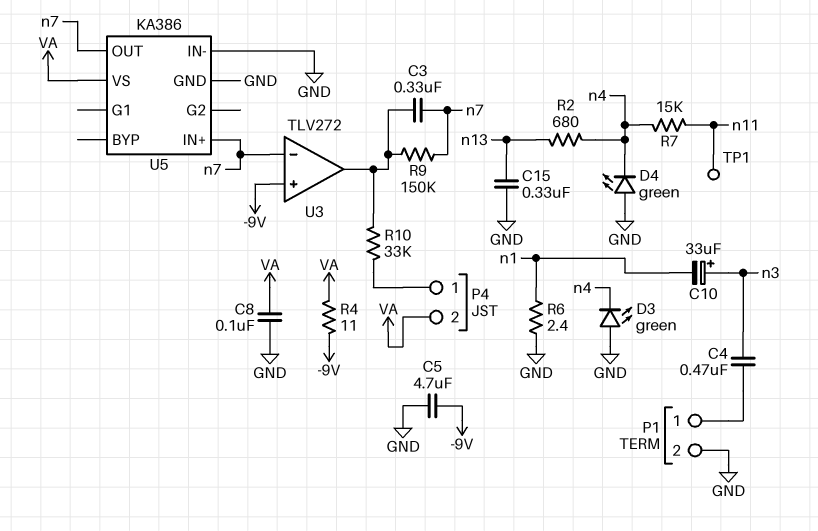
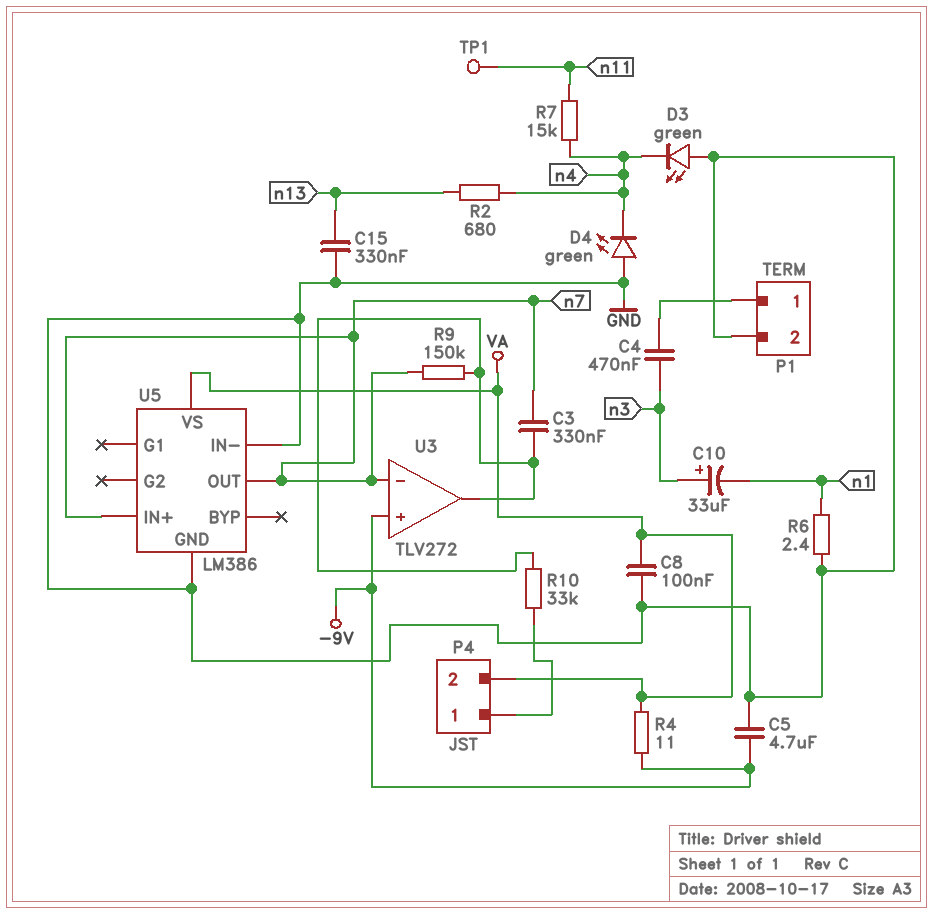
U5: KA386 -> LM386

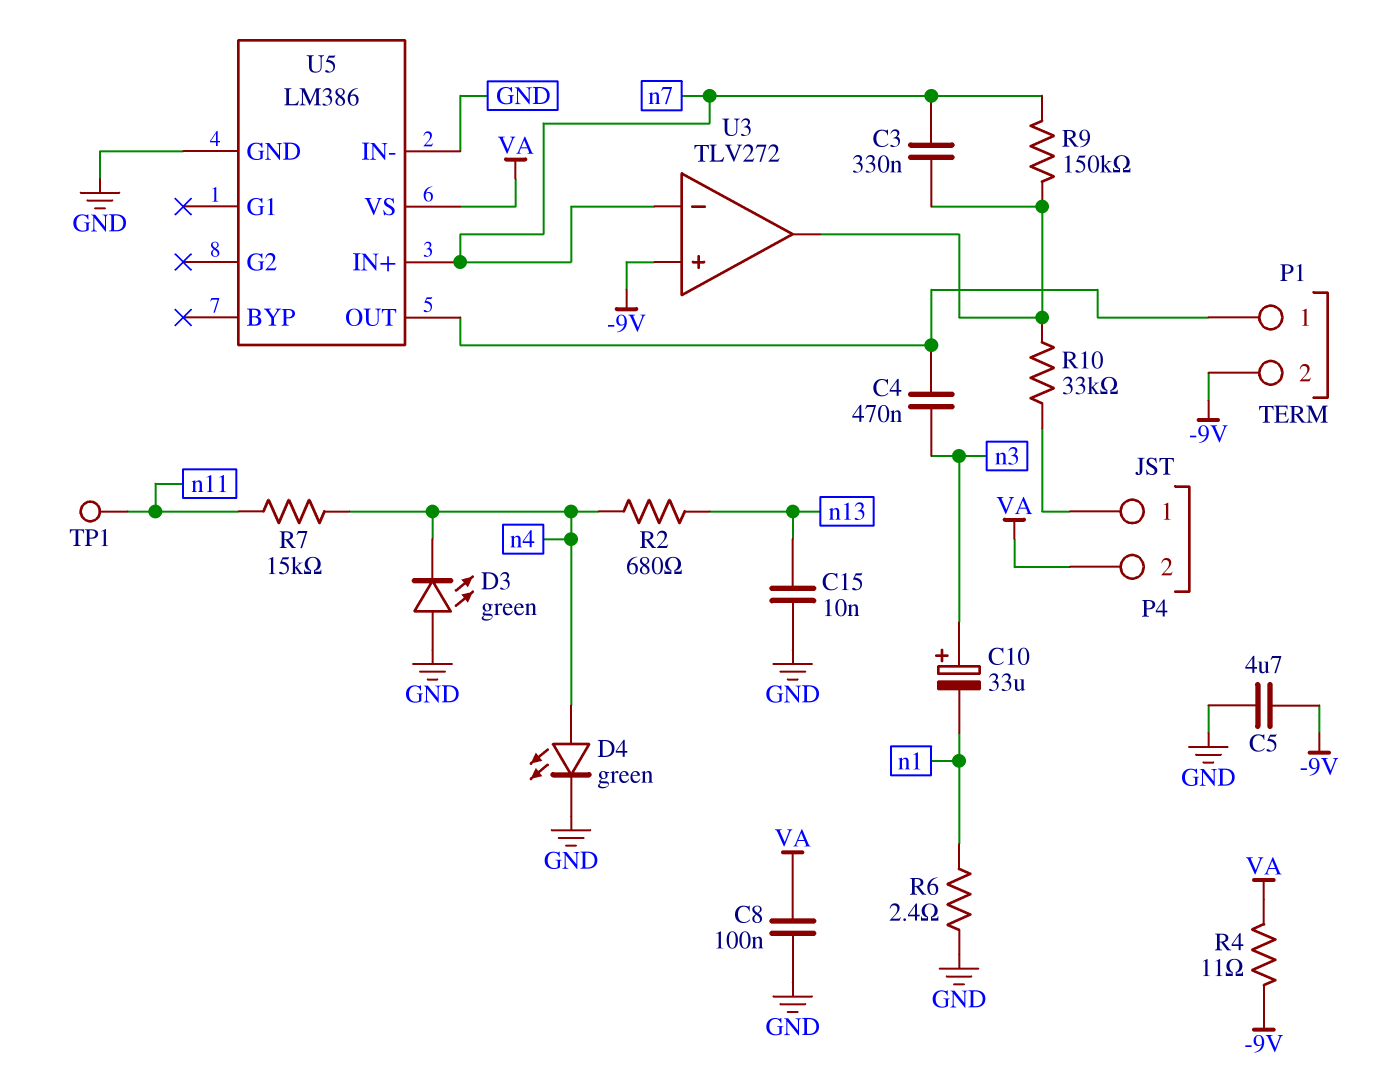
C15: 330nF (GND, n13) -> 10nF (GND, n13)
D4: LED green (A GND, K n4) -> LED green (A n4, K GND)
P1 pin 2: GND -> -9V
U5 pin OUT: n7 -> P1/1

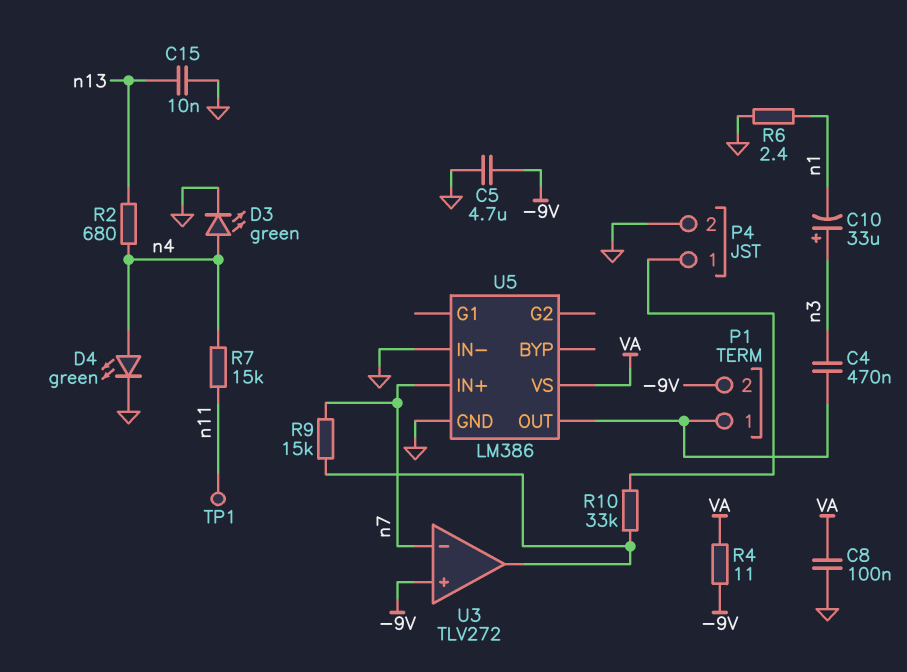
C3: 330nF (U3/out, n7) -> none
D3: LED green (A GND, K n4) -> LED green (A n4, K GND)
P4 pin 2: VA -> GND
R9: 150k (U3/out, n7) -> 15k (U3/out, n7)

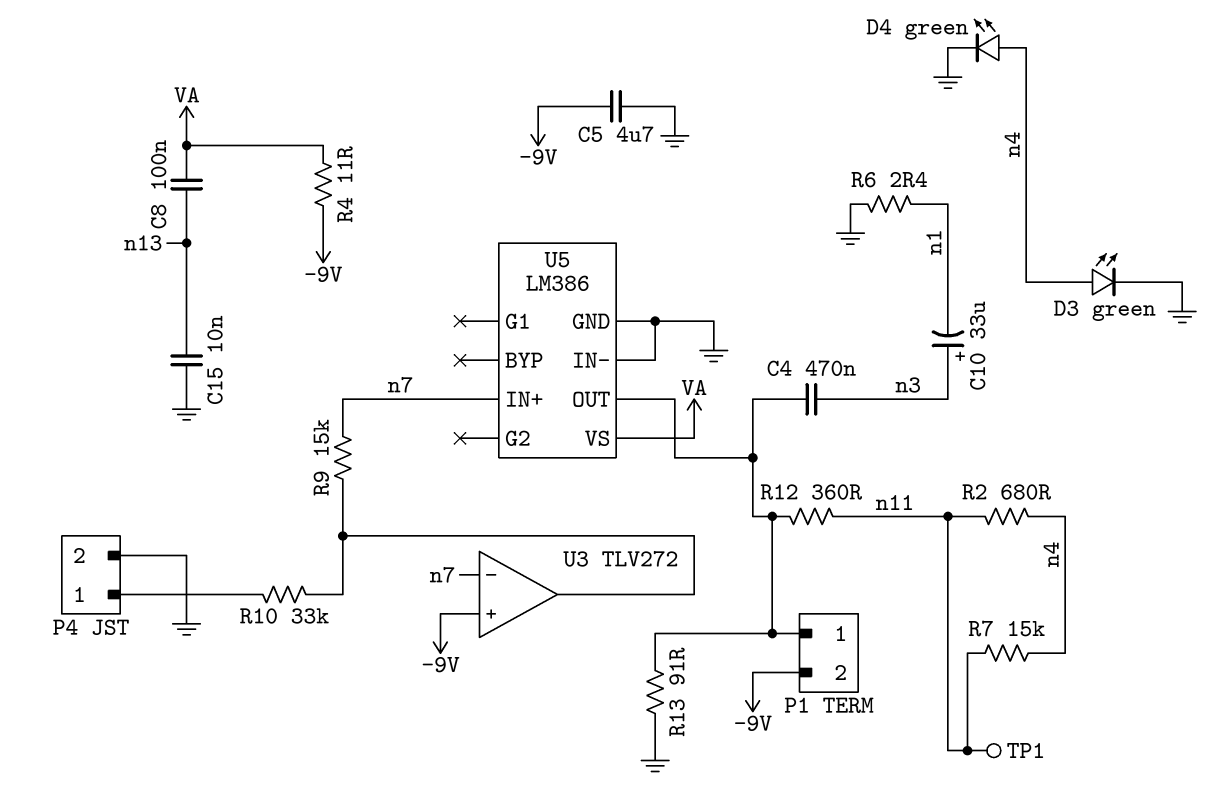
C8: 100nF (GND, VA) -> 100nF (VA, n13)
R2: 680 (n4, n13) -> 680 (n4, n11)
R12: none -> 360 (P1/1, n11)
R13: none -> 91 (GND, P1/1)

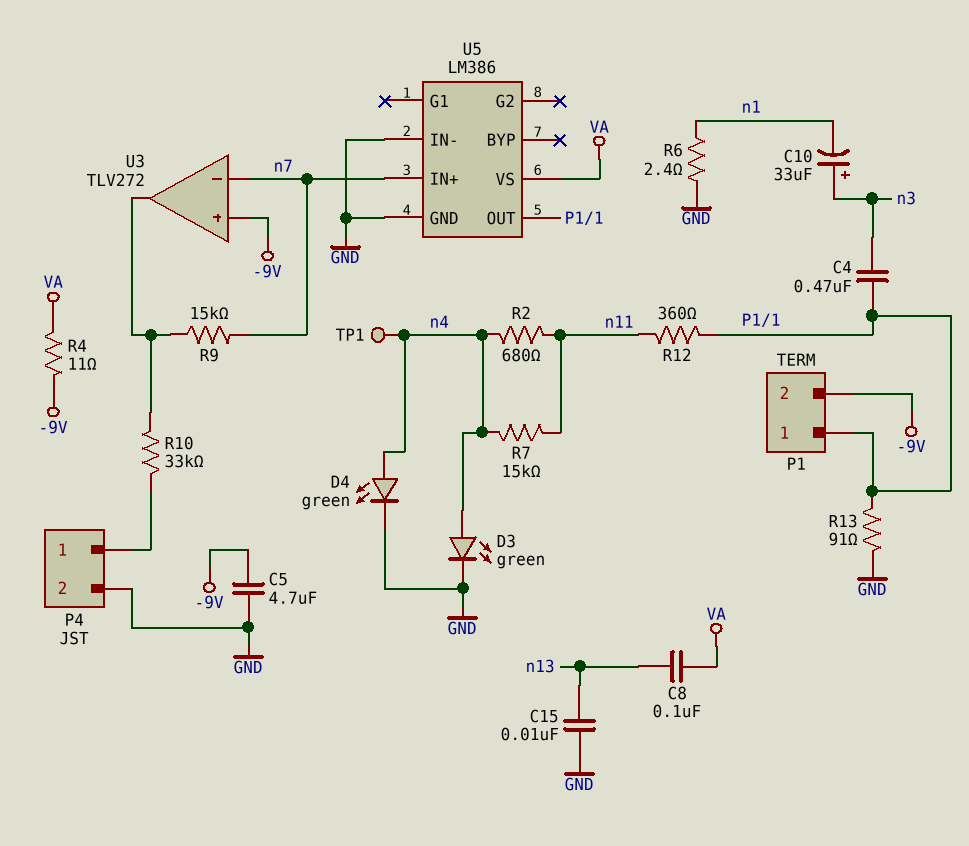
TP1: test point (n11) -> test point (n4)

